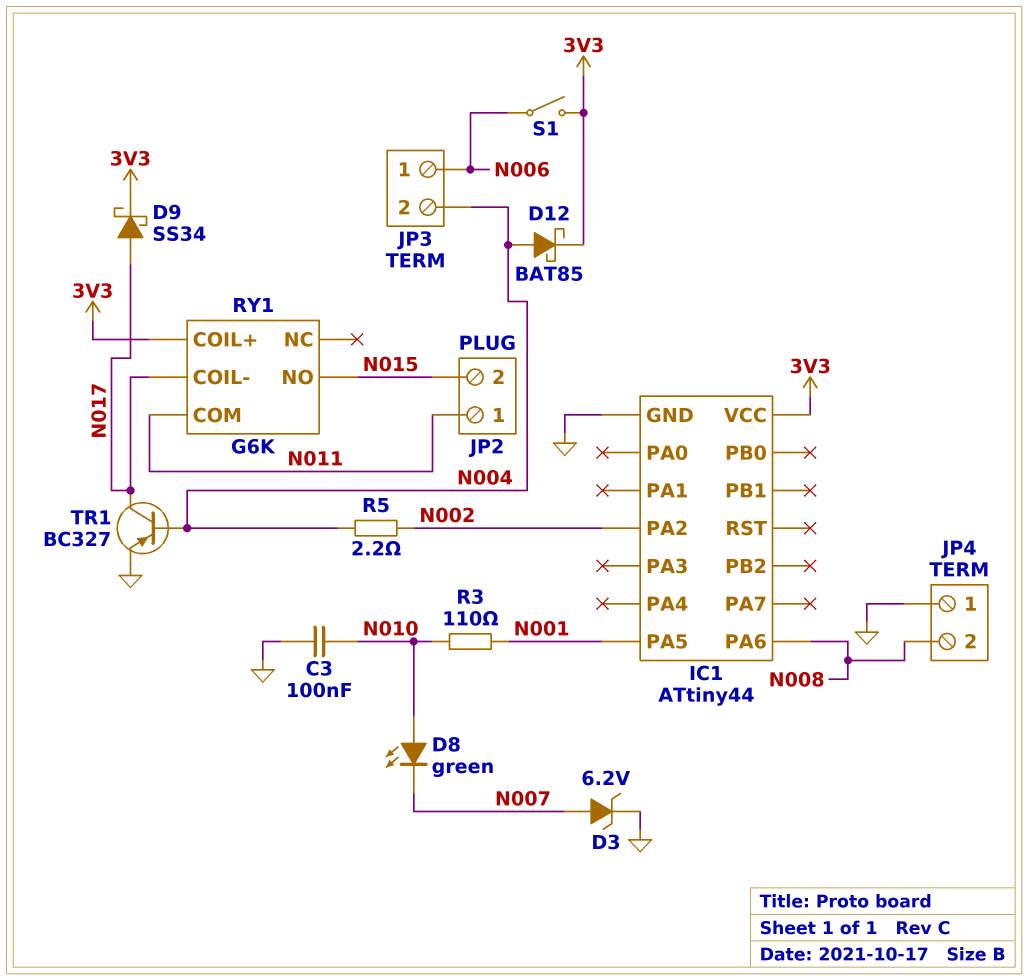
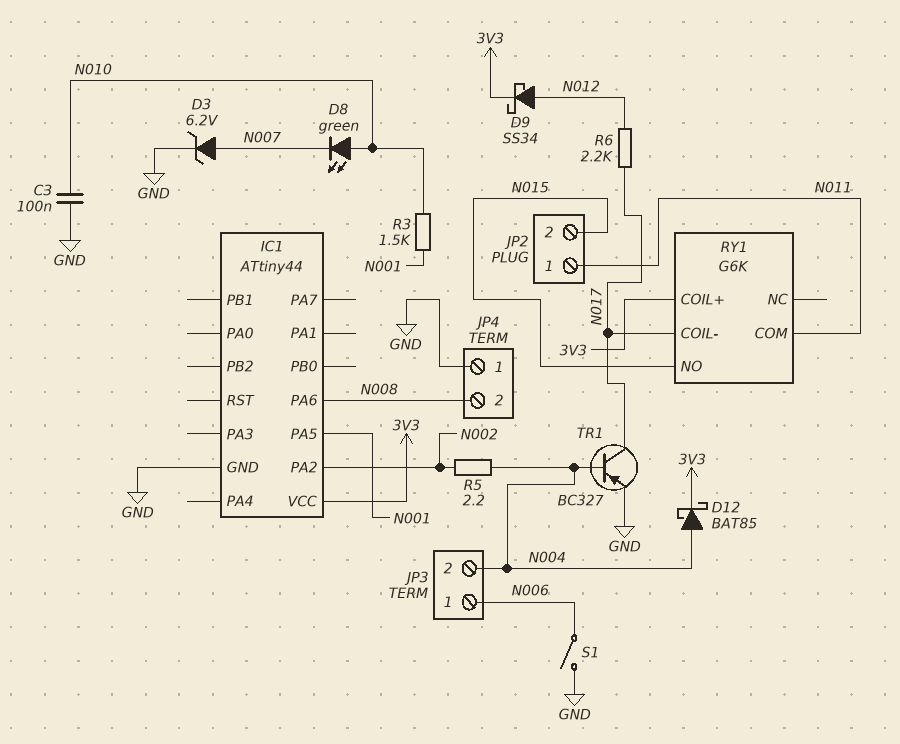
D9: schottky SS34 (A N017, K 3V3) -> schottky SS34 (A N012, K 3V3)
R3: 110 (N001, N010) -> 1.5k (N001, N010)
R6: none -> 2.2k (N012, N017)
S1: switch (3V3, N006) -> switch (GND, N006)

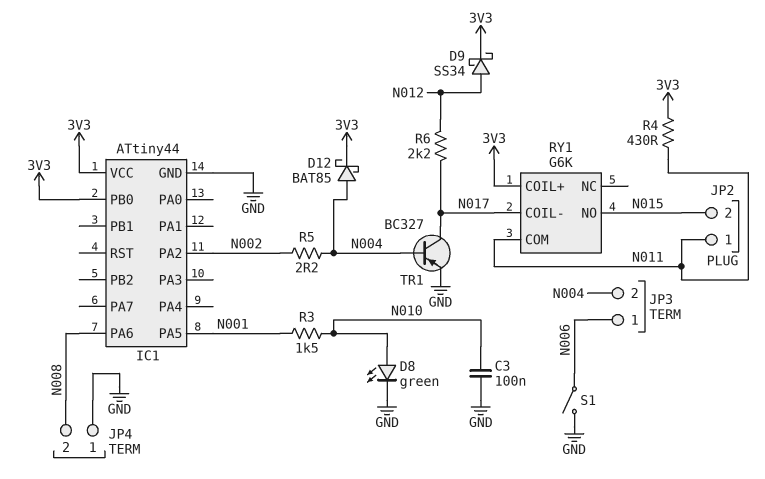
D3: zener 6.2V (A N007, K GND) -> none
D8: LED green (A N010, K N007) -> LED green (A N010, K GND)
IC1 pin PB0: none -> 3V3
R4: none -> 430 (3V3, N011)

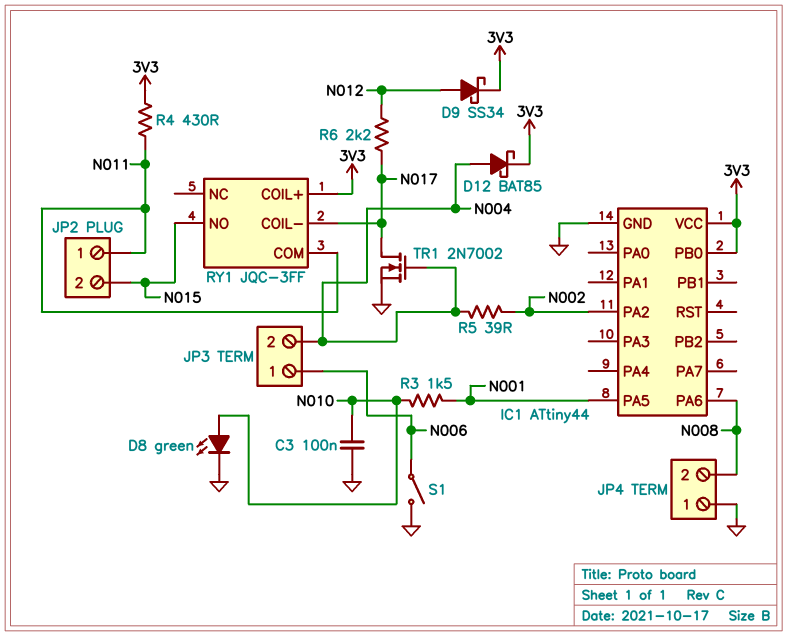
R5: 2.2 (N002, N004) -> 39 (N002, N004)
RY1: G6K -> JQC-3FF
TR1: PNP BC327 (B N004, C N017, E GND) -> NMOS 2N7002 (G N004, D N017, S GND)

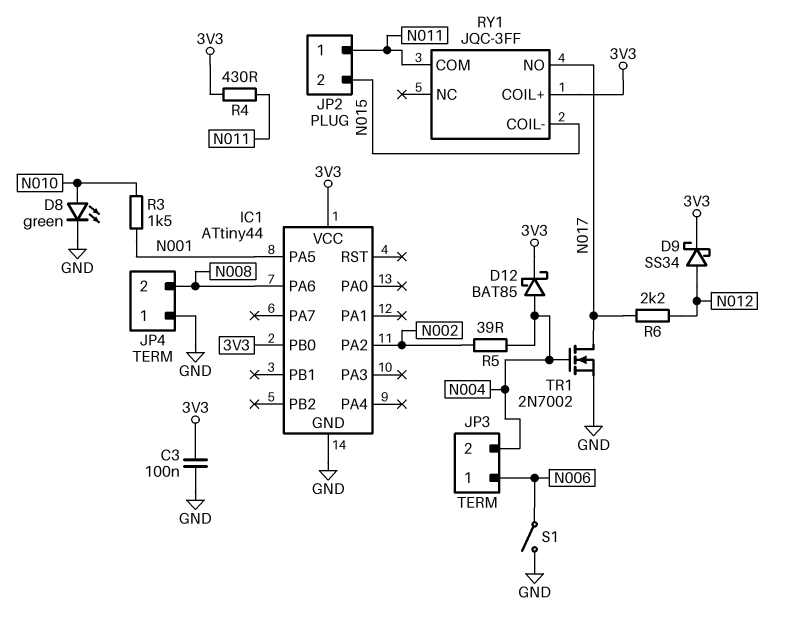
C3: 100nF (GND, N010) -> 100nF (3V3, GND)
RY1 pin COIL-: N017 -> N015
RY1 pin NO: N015 -> N017

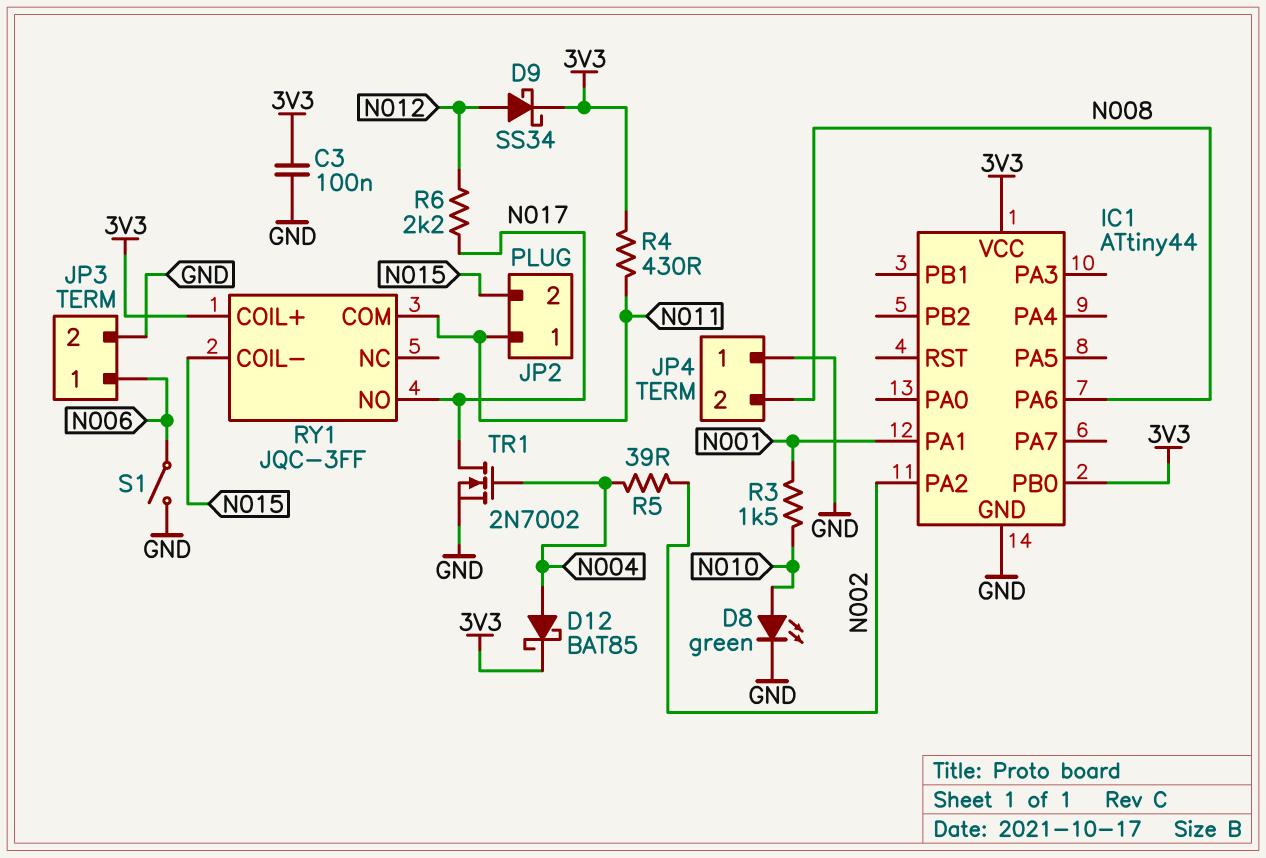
IC1 pin PA1: none -> N001
IC1 pin PA5: N001 -> none
JP3 pin 2: N004 -> GND

